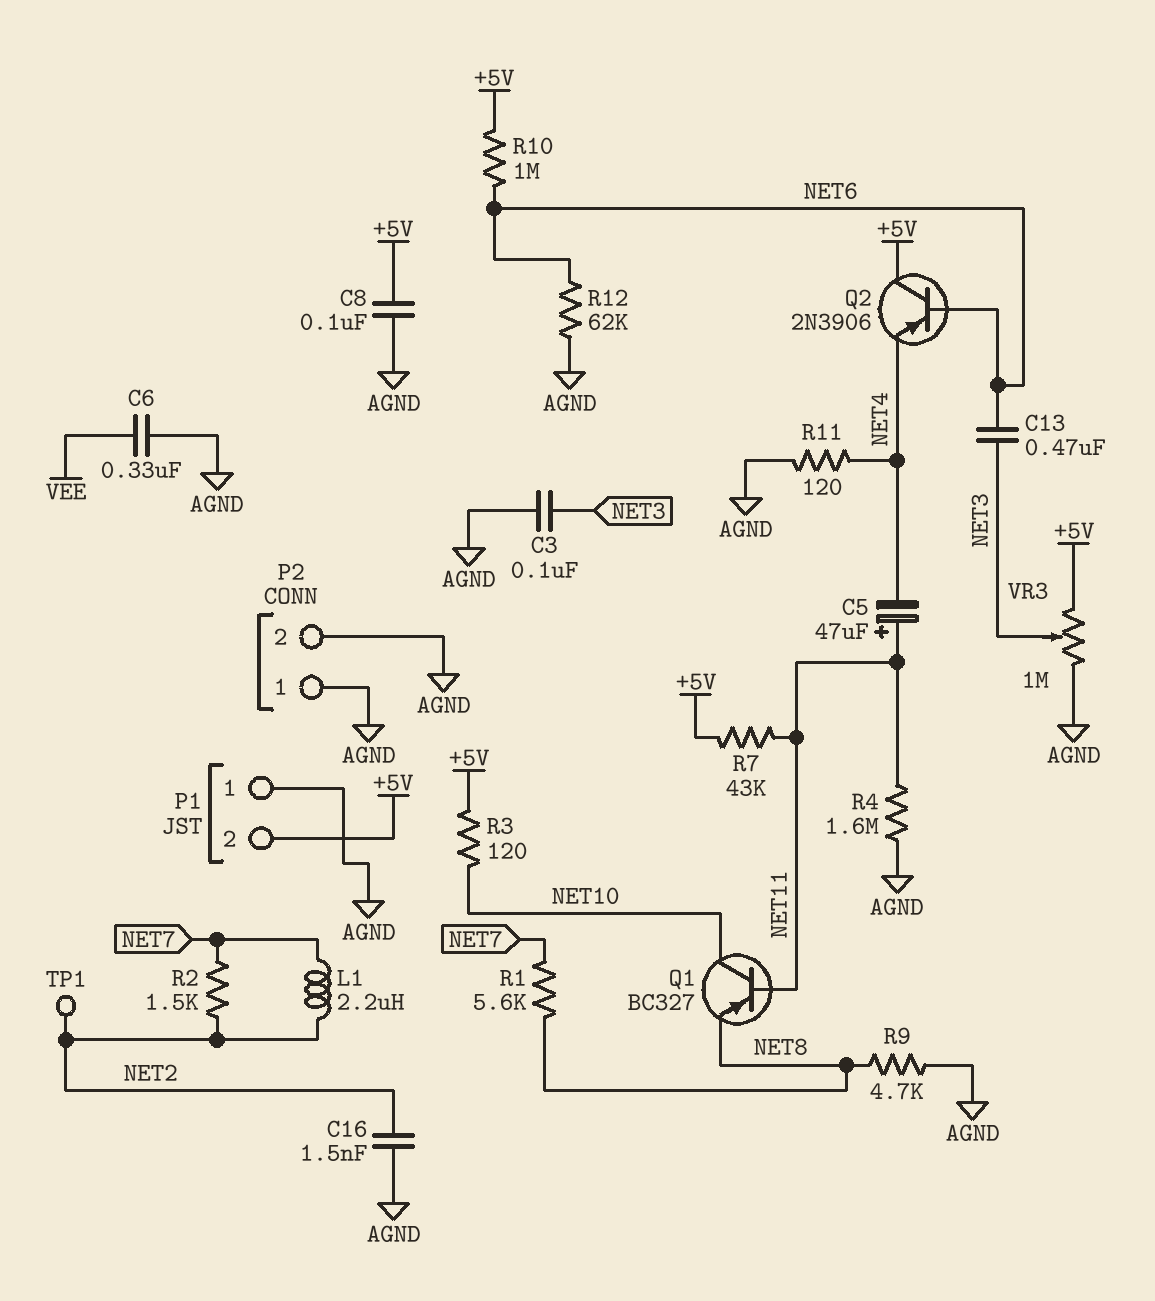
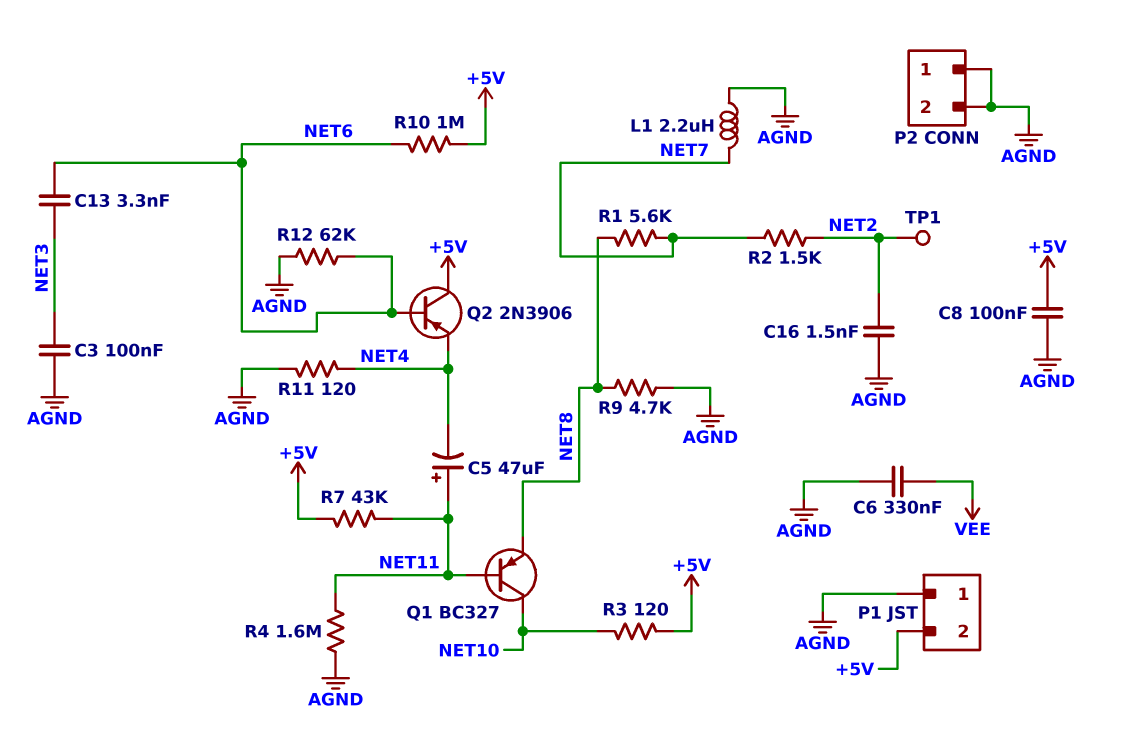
C13: 470nF (NET3, NET6) -> 3.3nF (NET3, NET6)
L1: 2.2uH (NET2, NET7) -> 2.2uH (AGND, NET7)
VR3: 1M (+5V, AGND, wiper NET3) -> none

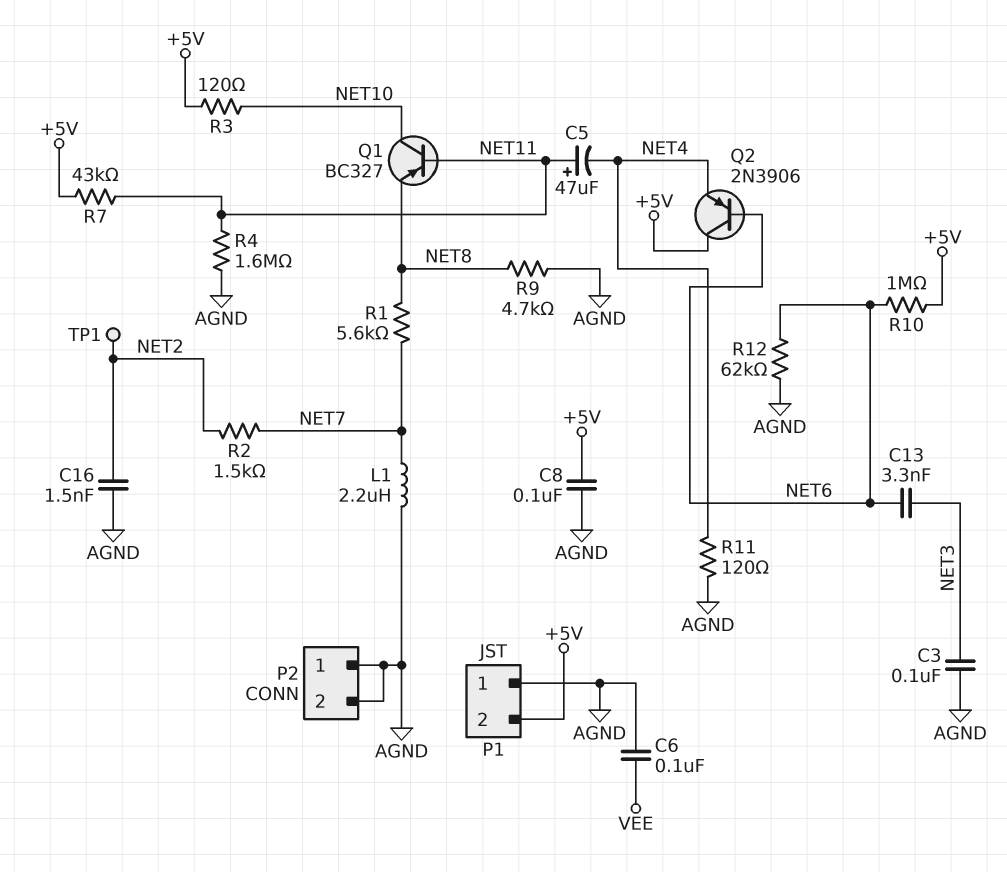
C6: 330nF (AGND, VEE) -> 100nF (AGND, VEE)

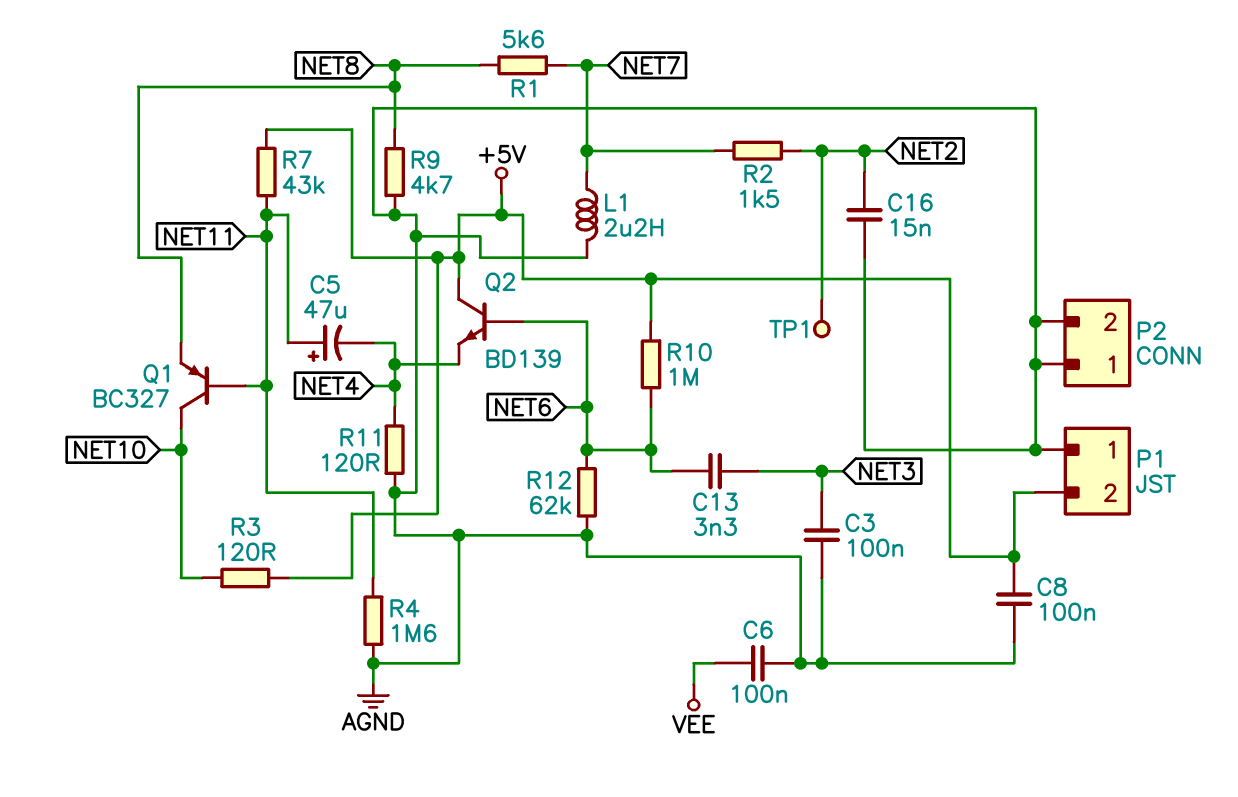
C16: 1.5nF (AGND, NET2) -> 15nF (AGND, NET2)
Q2: PNP 2N3906 (B NET6, C +5V, E NET4) -> NPN BD139 (B NET6, C +5V, E NET4)

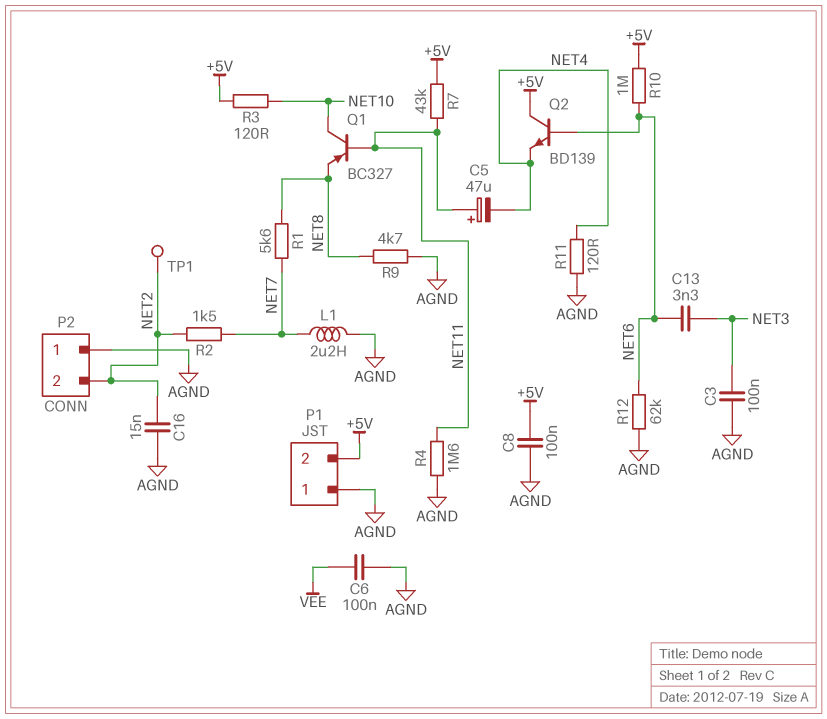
P2 pin 2: AGND -> NET2

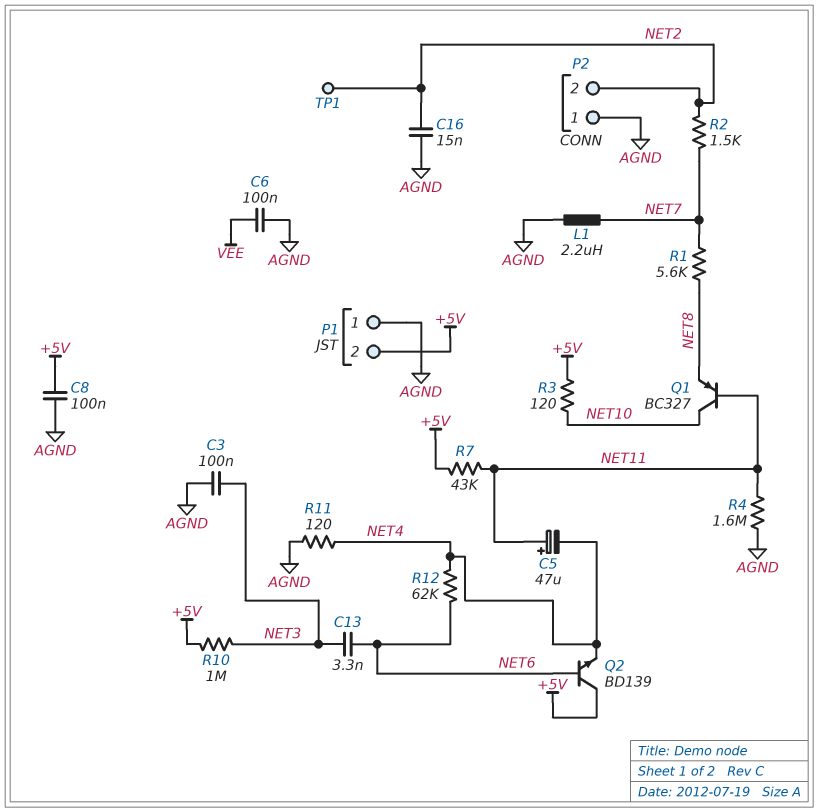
R9: 4.7k (AGND, NET8) -> none
R10: 1M (+5V, NET6) -> 1M (+5V, NET3)
R12: 62k (AGND, NET6) -> 62k (NET4, NET6)

